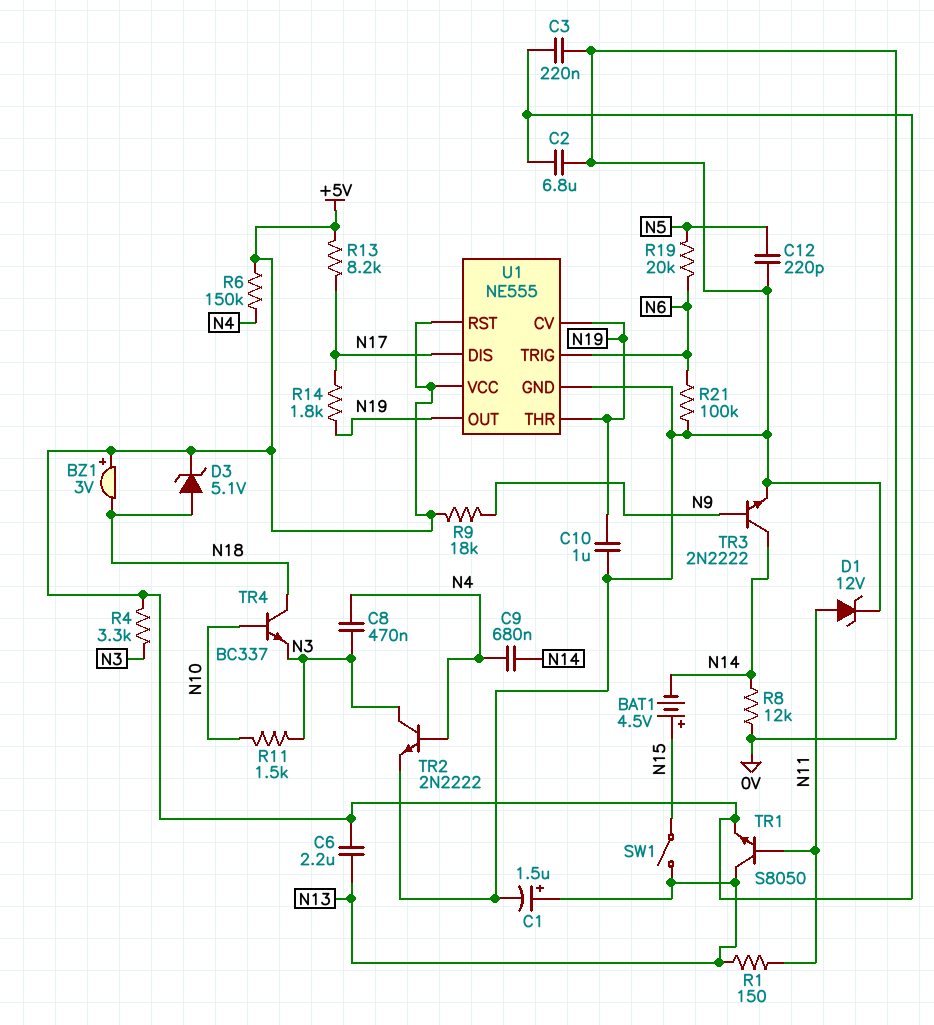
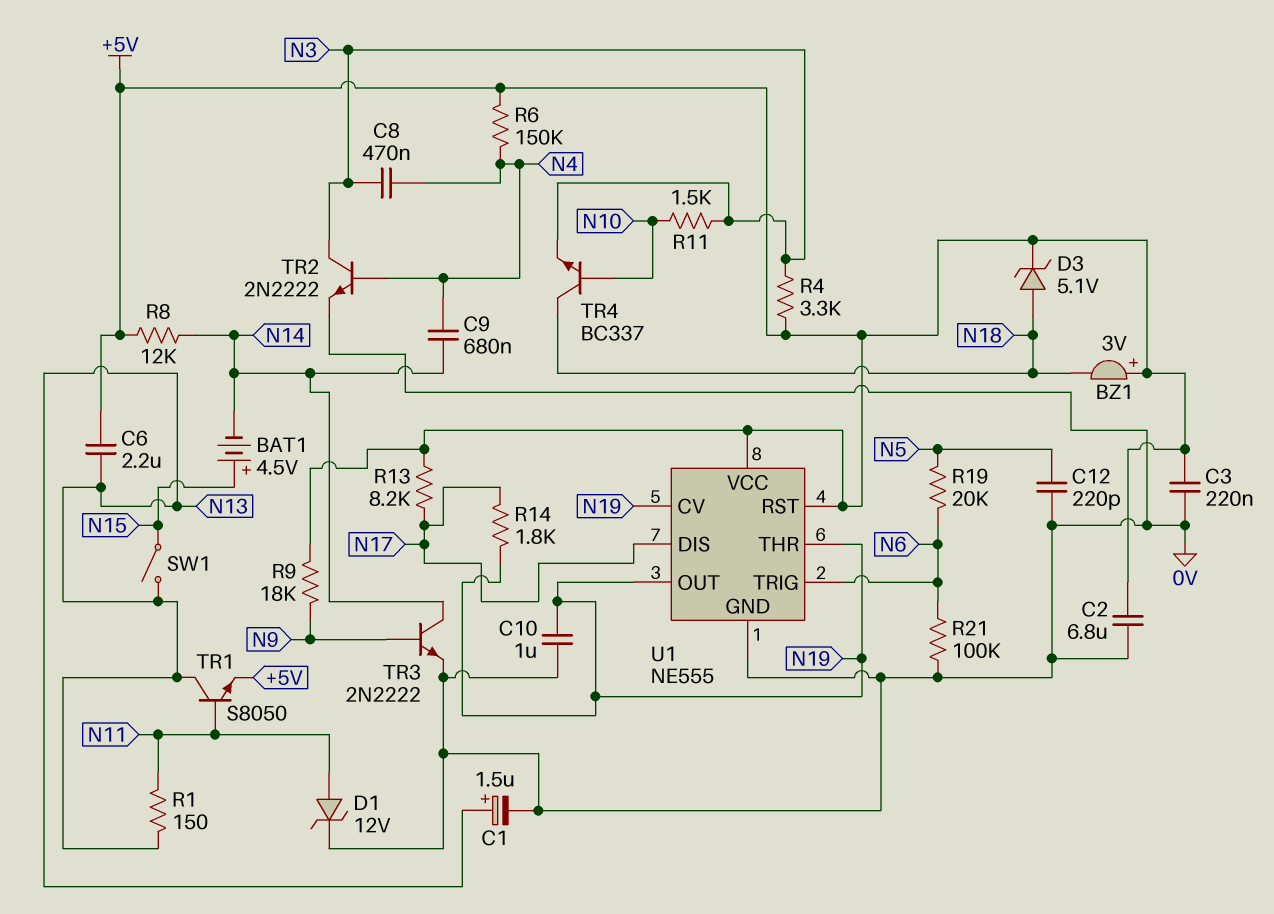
R8: 12k (0V, N14) -> 12k (+5V, N14)

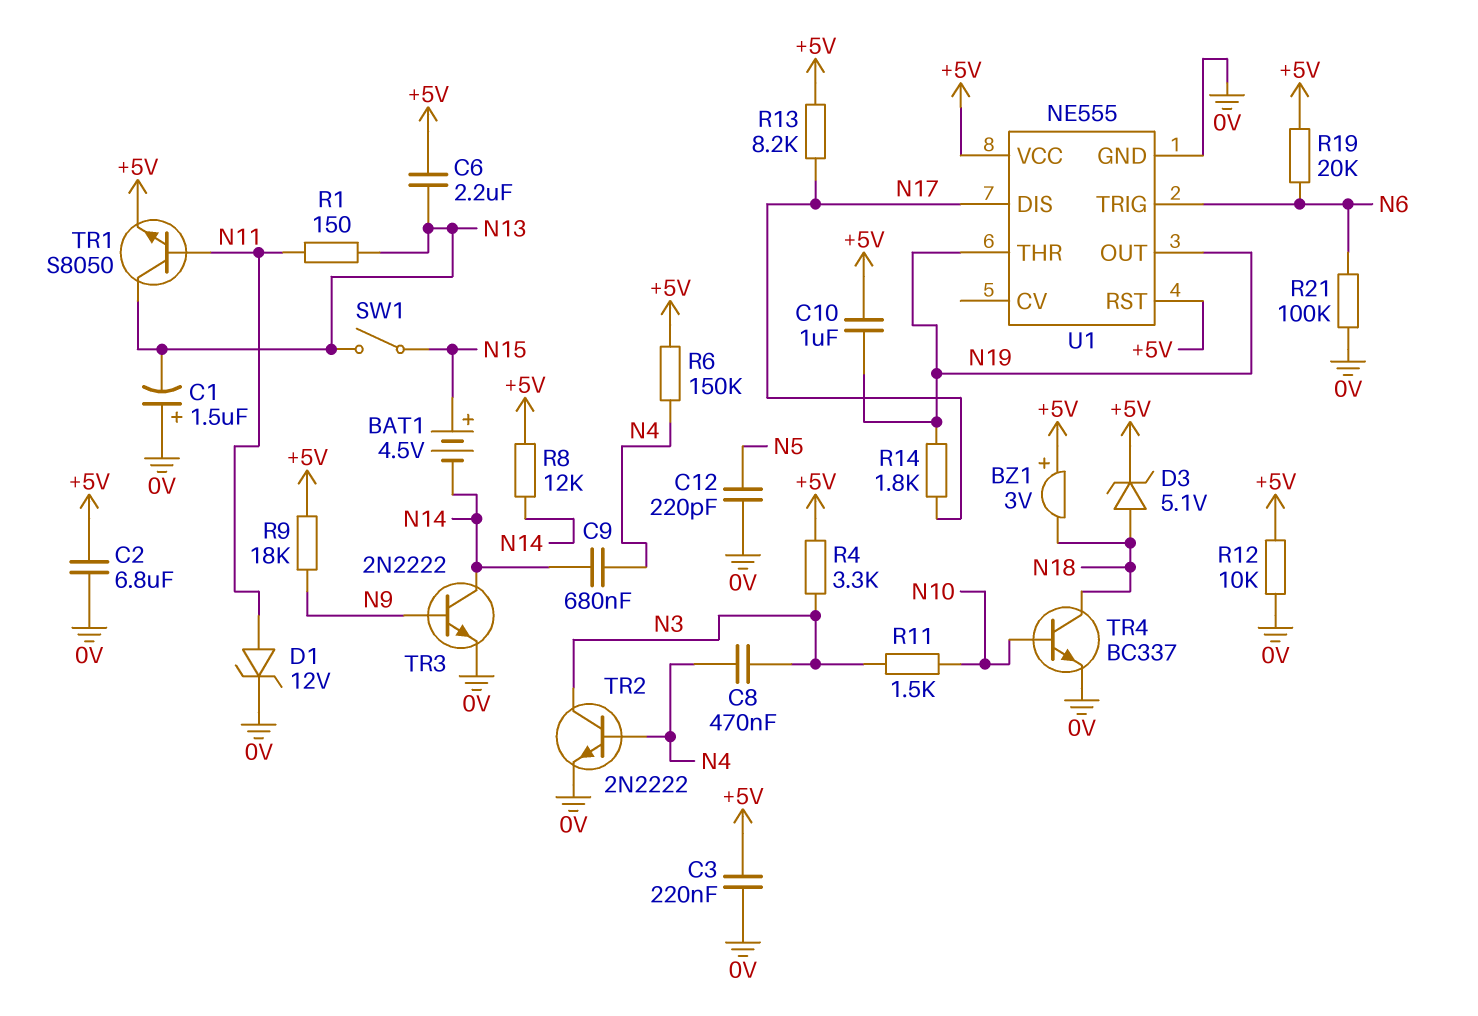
C1: 1.5uF (plus N13, minus 0V) -> 1.5uF (plus 0V, minus N13)
C10: 1uF (0V, N19) -> 1uF (+5V, N19)
R12: none -> 10k (+5V, 0V)
R19: 20k (N5, N6) -> 20k (+5V, N6)
TR4: NPN BC337 (B N10, C N18, E N3) -> NPN BC337 (B N10, C N18, E 0V)
U1 pin CV: N19 -> none

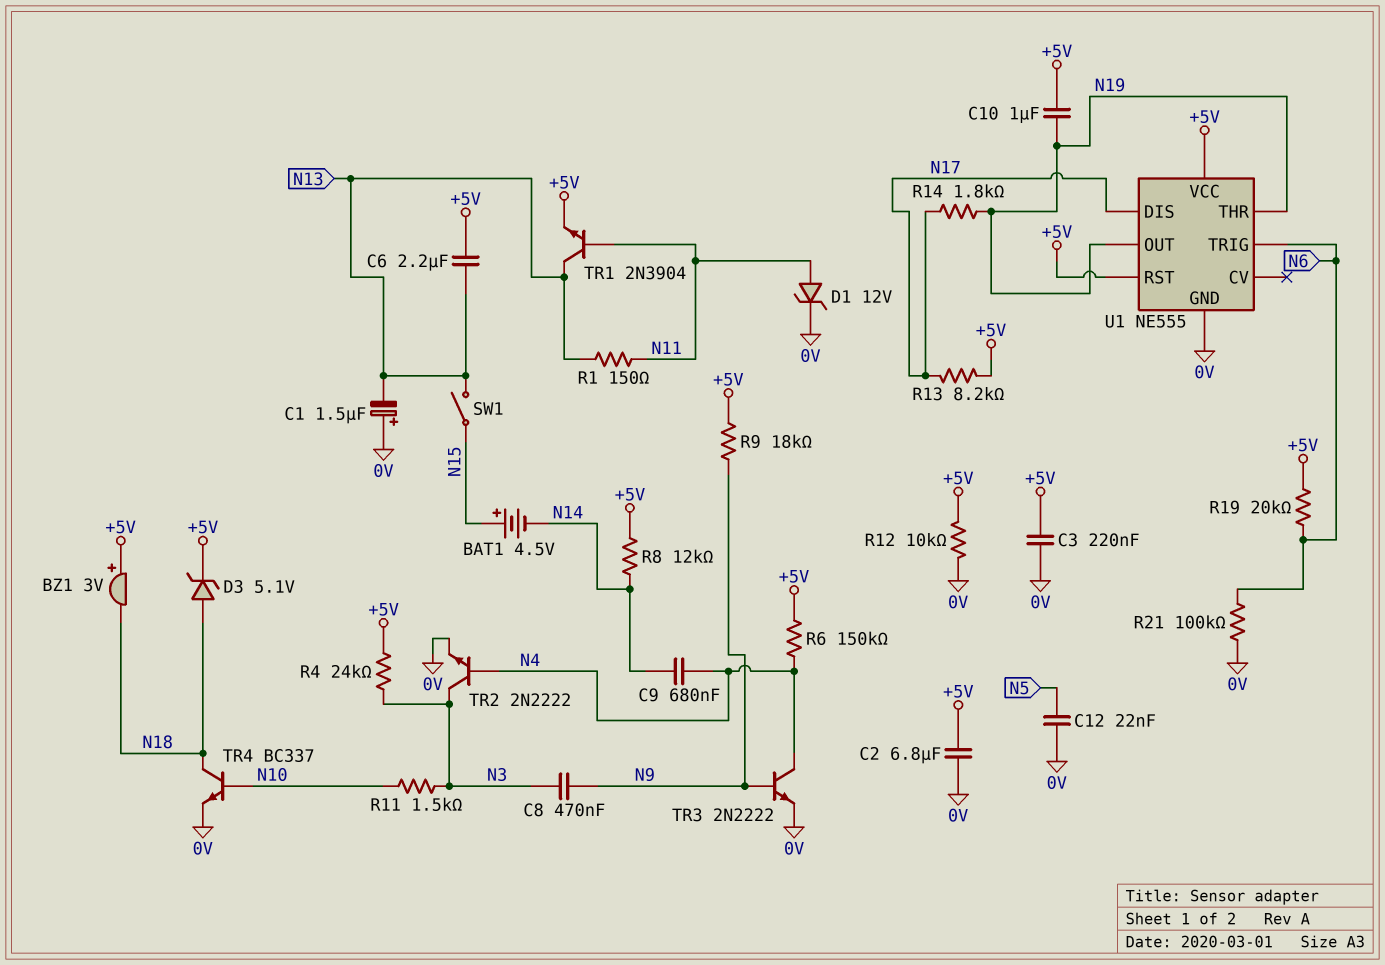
C8: 470nF (N3, N4) -> 470nF (N3, N9)
C12: 220pF (0V, N5) -> 22nF (0V, N5)
R4: 3.3k (+5V, N3) -> 24k (+5V, N3)
TR1: NPN S8050 (B N11, C N13, E +5V) -> NPN 2N3904 (B N11, C N13, E +5V)
TR3: NPN 2N2222 (B N9, C N14, E 0V) -> NPN 2N2222 (B N9, C N4, E 0V)

